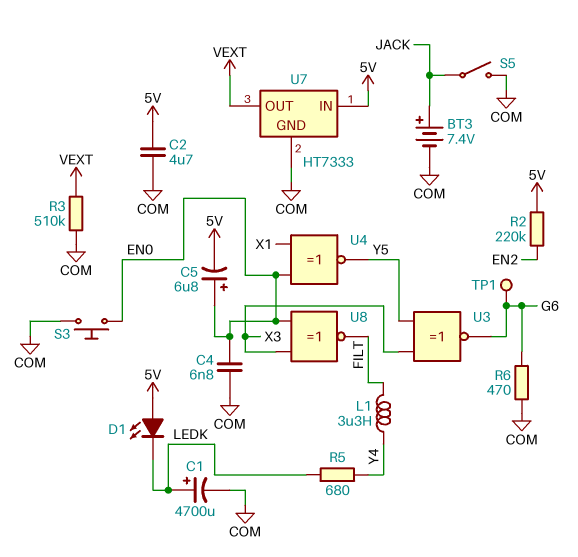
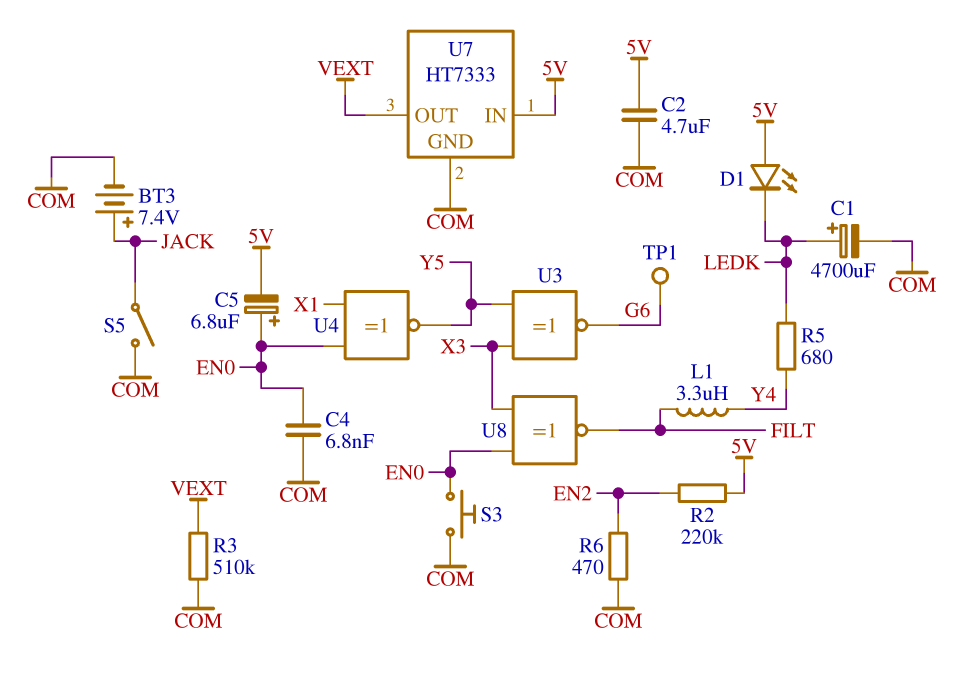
R6: 470 (COM, G6) -> 470 (COM, EN2)

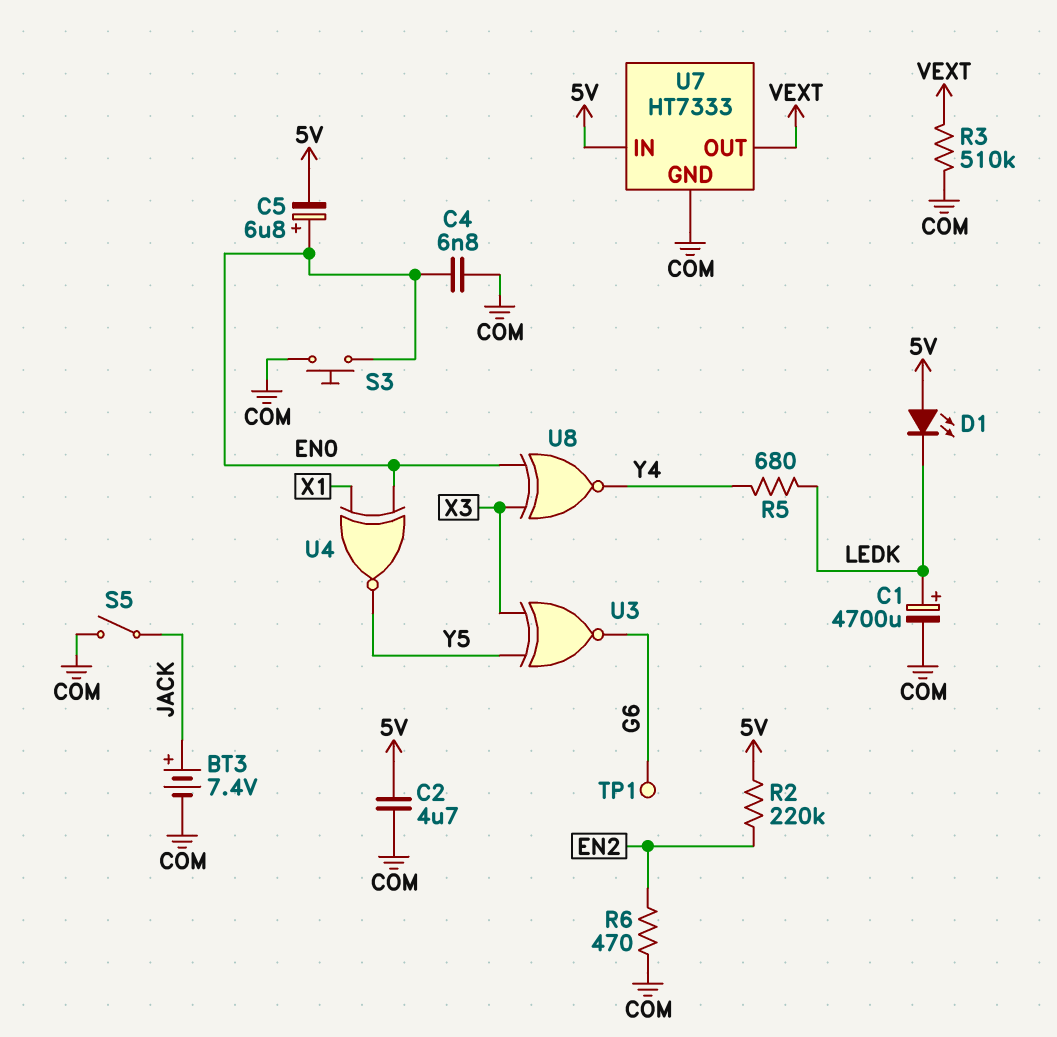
L1: 3.3uH (FILT, Y4) -> none
U8: XNOR (in EN0, in X3, out FILT) -> XNOR (in EN0, in X3, out Y4)

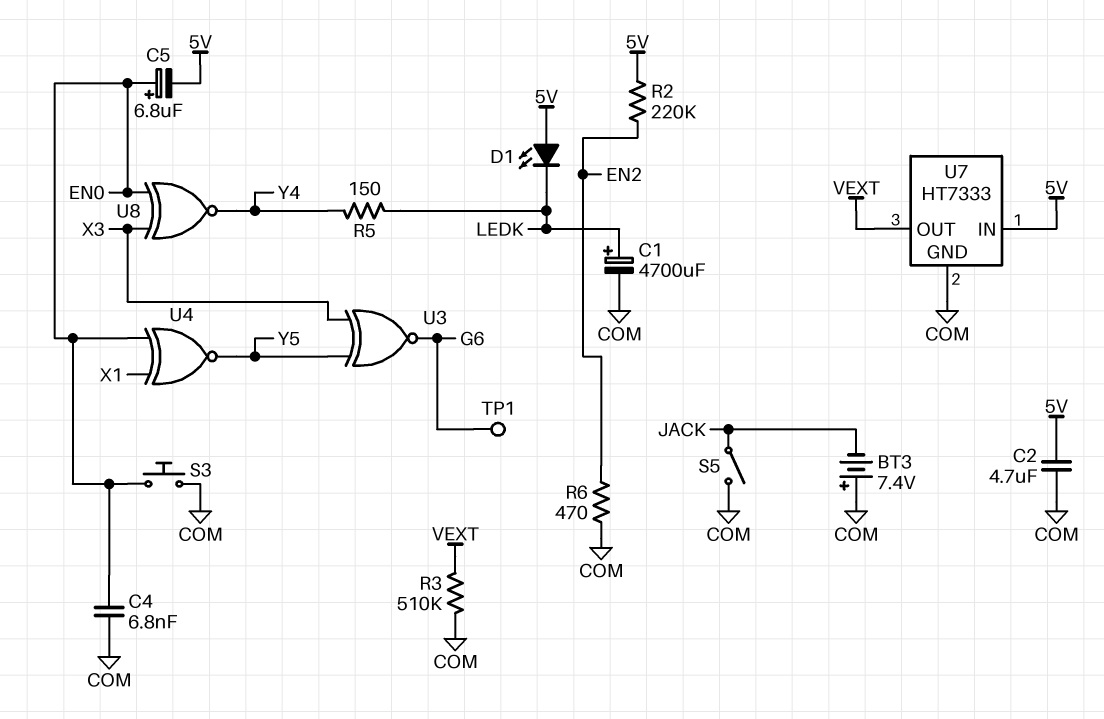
BT3: 7.4V (plus JACK, minus COM) -> 7.4V (plus COM, minus JACK)
R5: 680 (LEDK, Y4) -> 150 (LEDK, Y4)

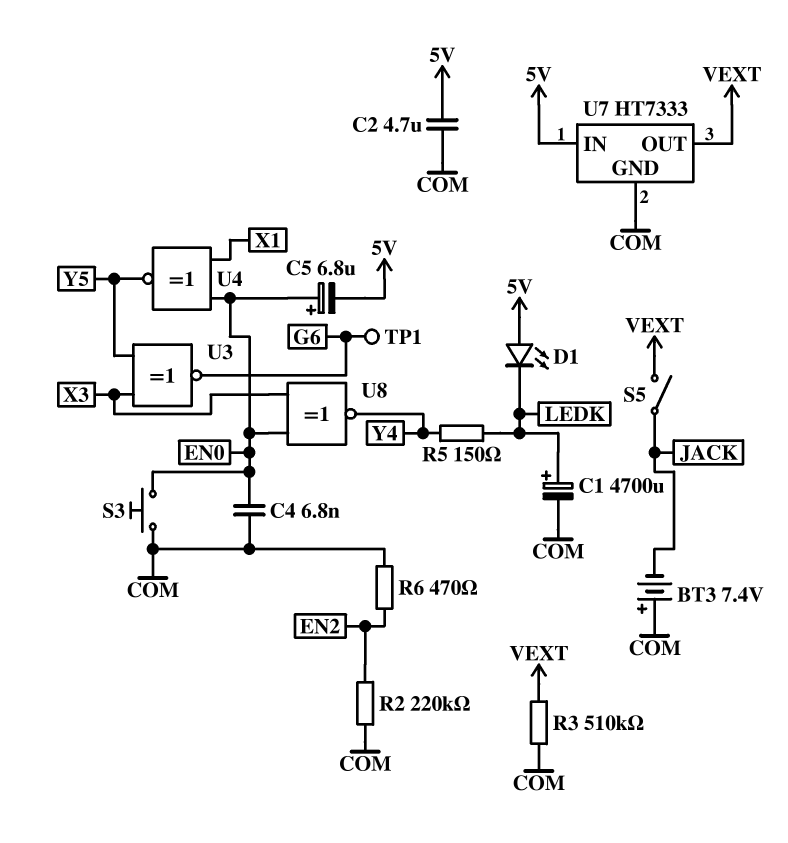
R2: 220k (5V, EN2) -> 220k (COM, EN2)
S5: switch (COM, JACK) -> switch (JACK, VEXT)

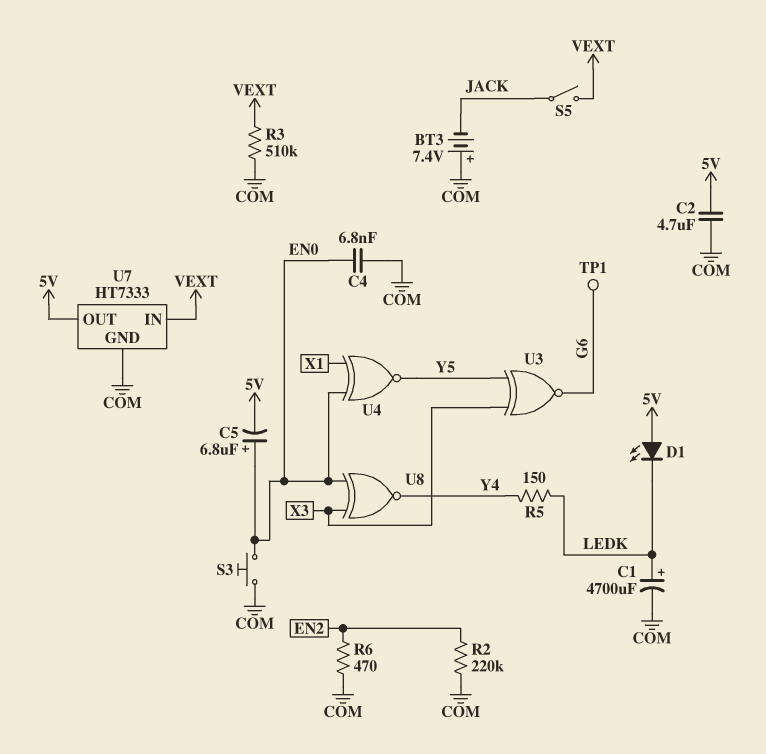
U7 pin IN: 5V -> VEXT
U7 pin OUT: VEXT -> 5V

